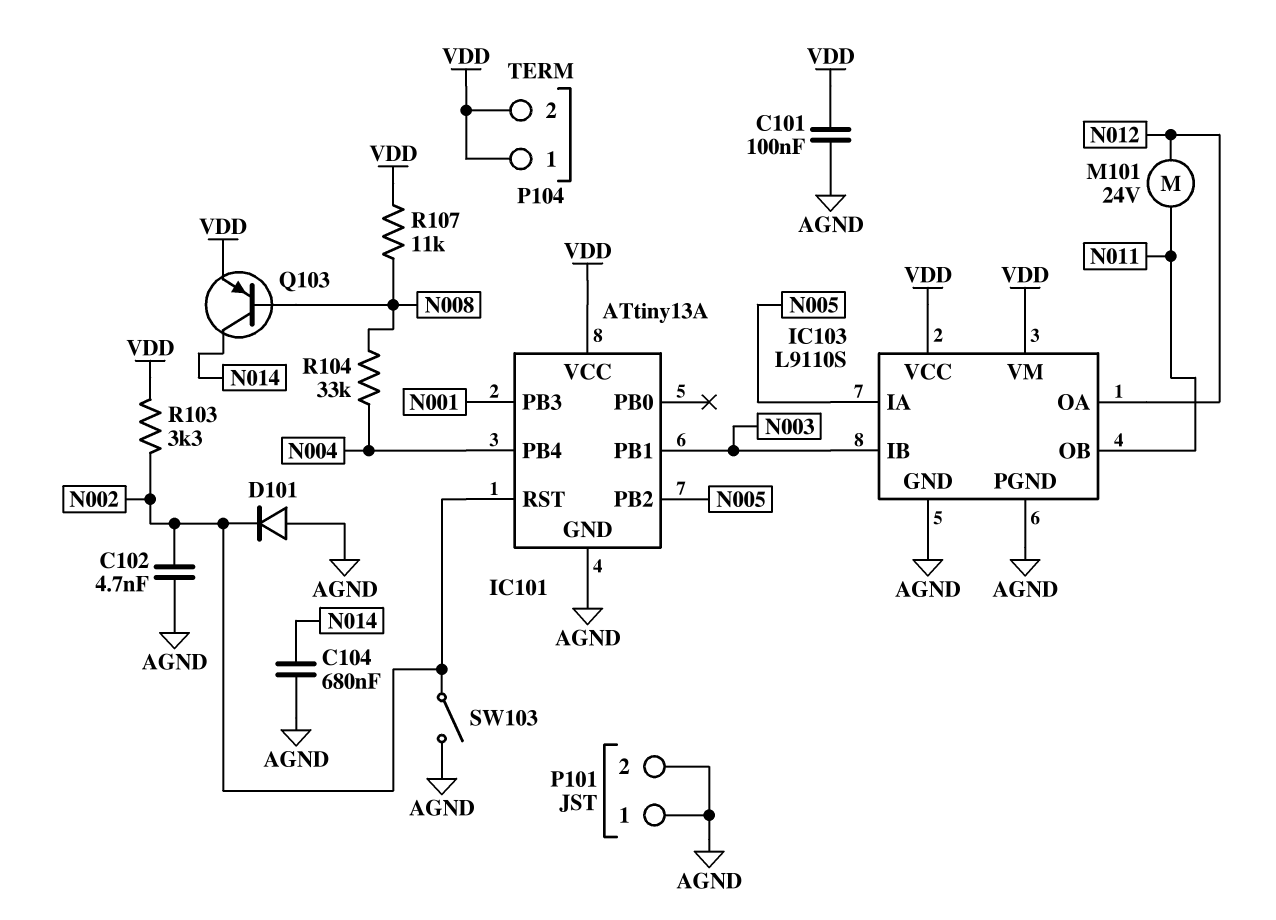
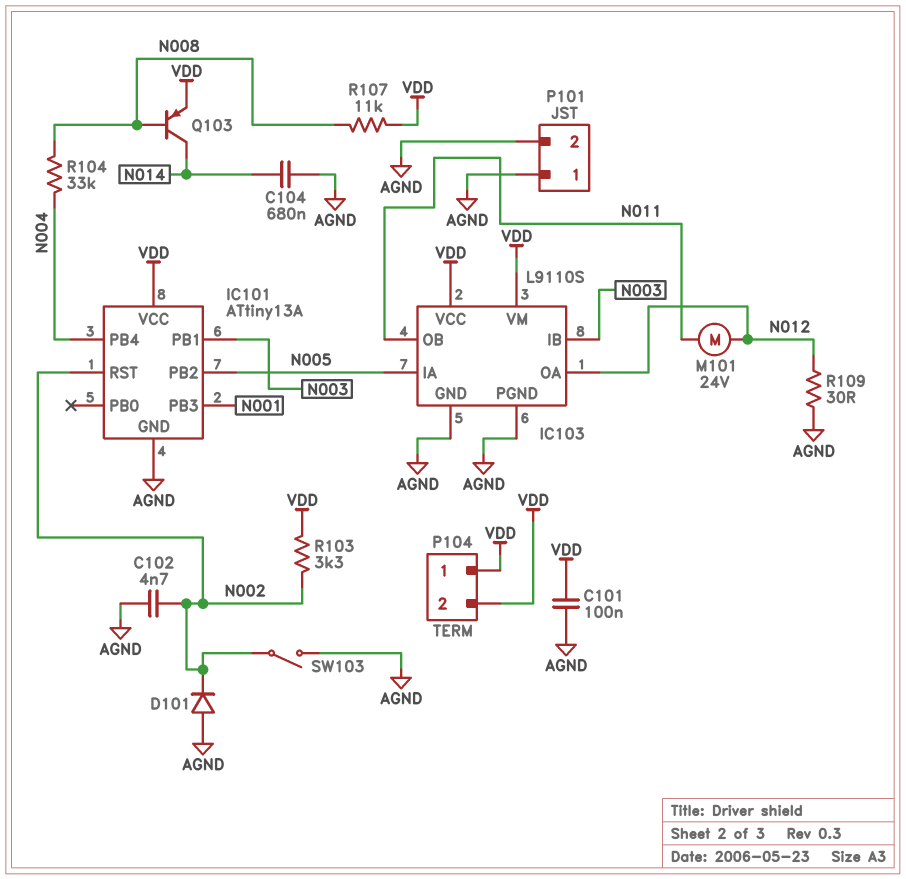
R109: none -> 30 (AGND, N012)

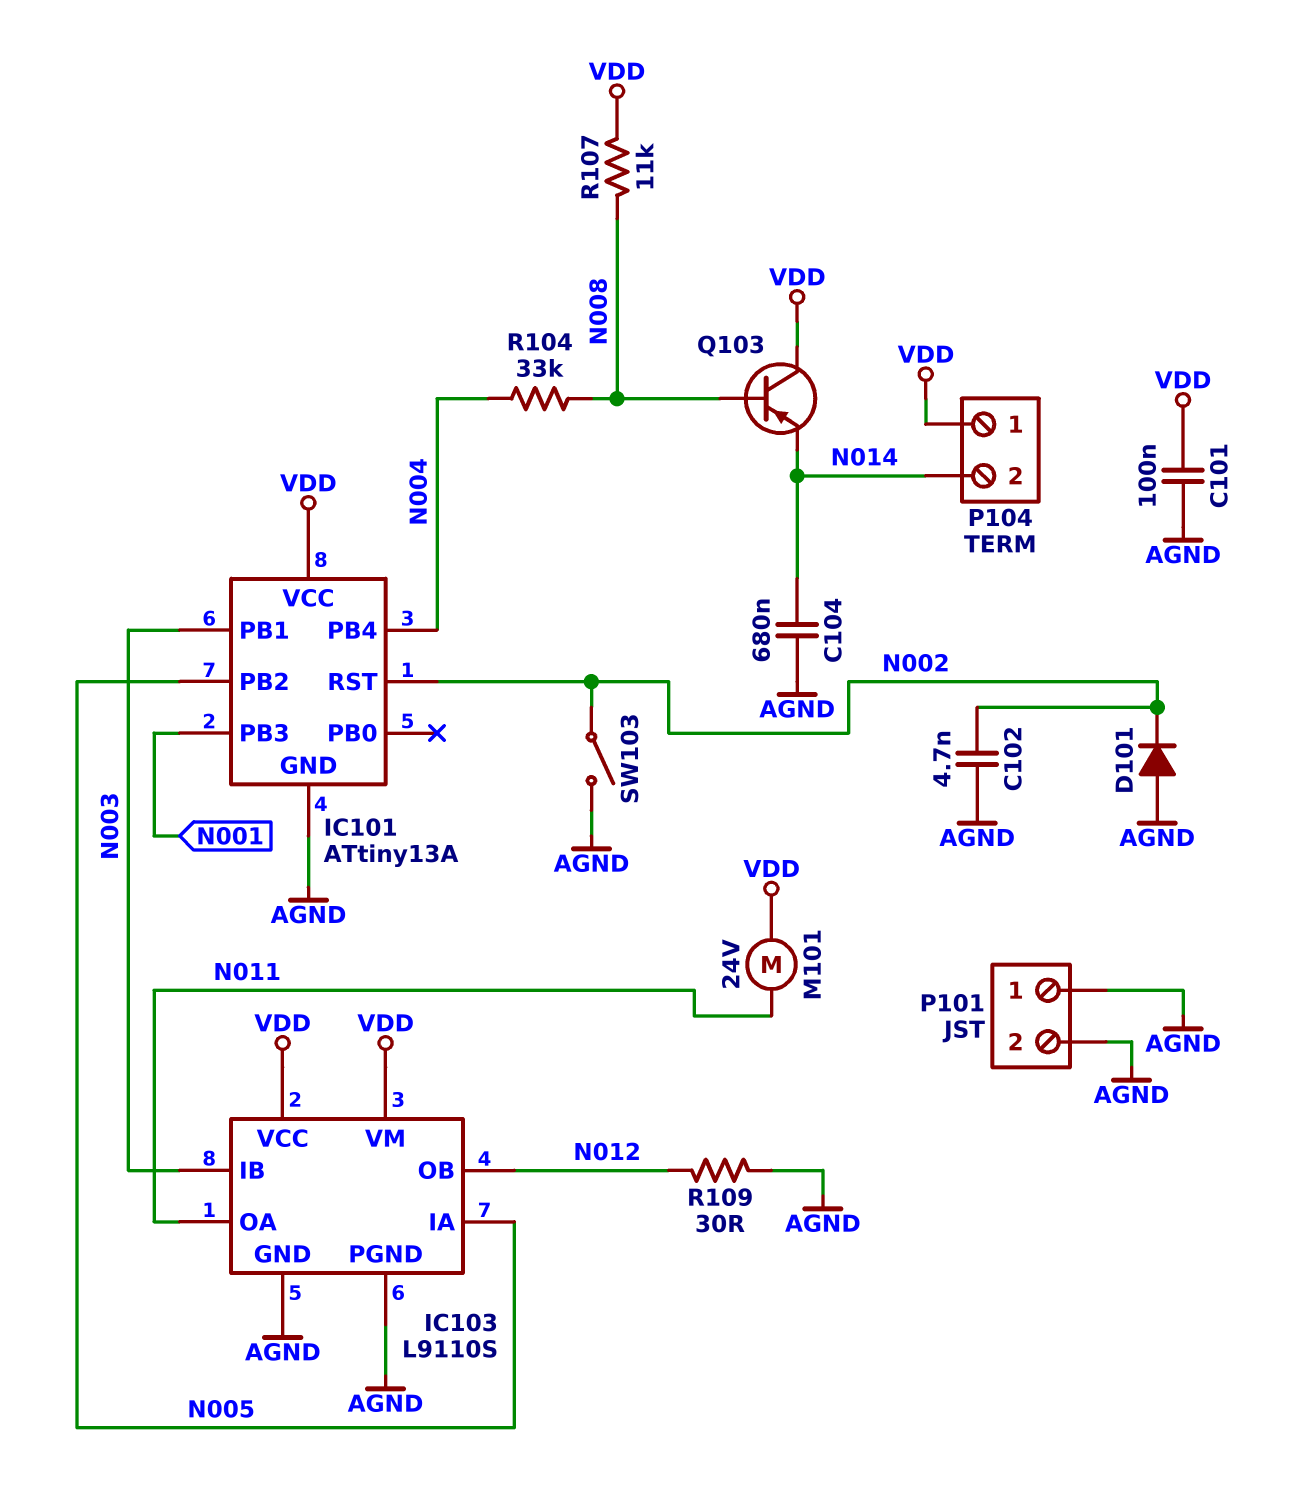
IC103 pin OA: N012 -> N011
IC103 pin OB: N011 -> N012
M101: motor 24V (N011, N012) -> motor 24V (N011, VDD)
P104 pin 2: VDD -> N014
Q103: PNP (B N008, C N014, E VDD) -> PNP (B N008, C VDD, E N014)
R103: 3.3k (N002, VDD) -> none

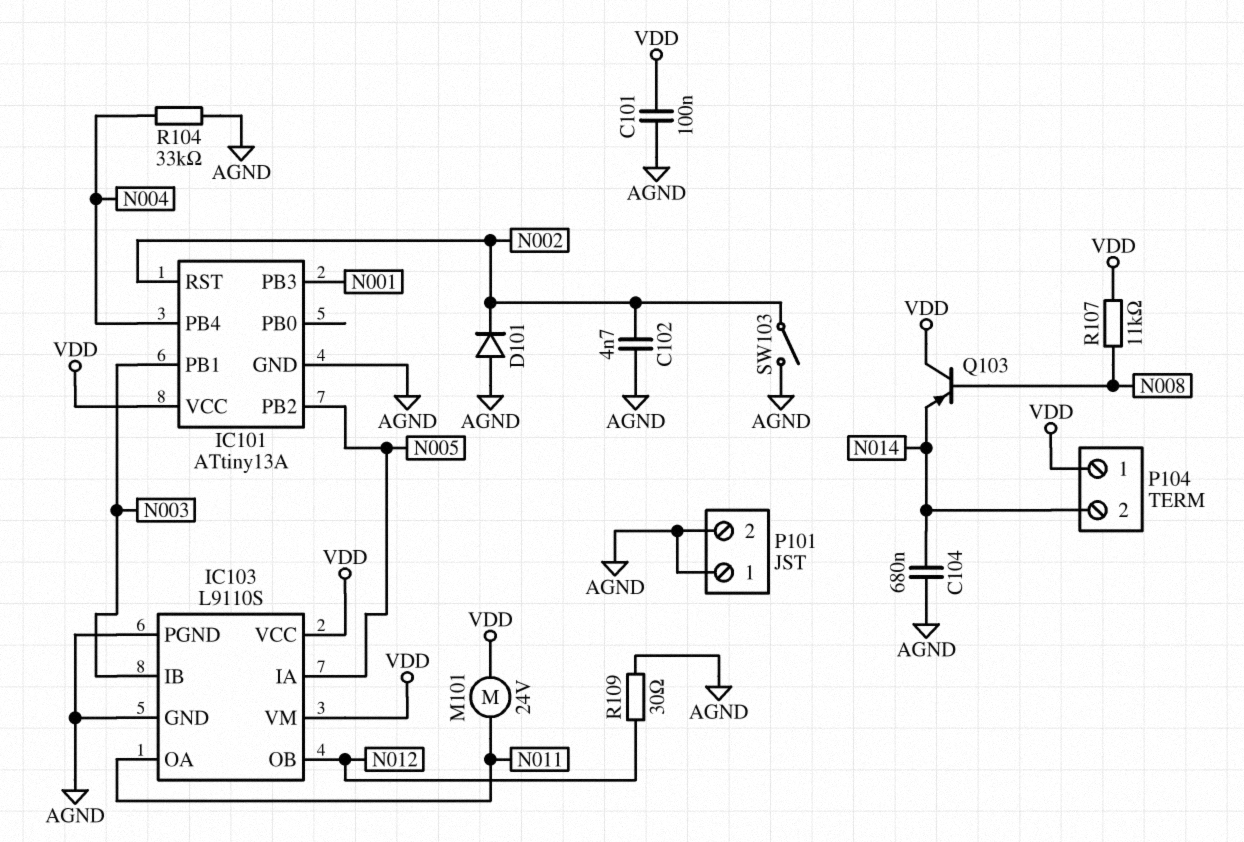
R104: 33k (N004, N008) -> 33k (AGND, N004)

